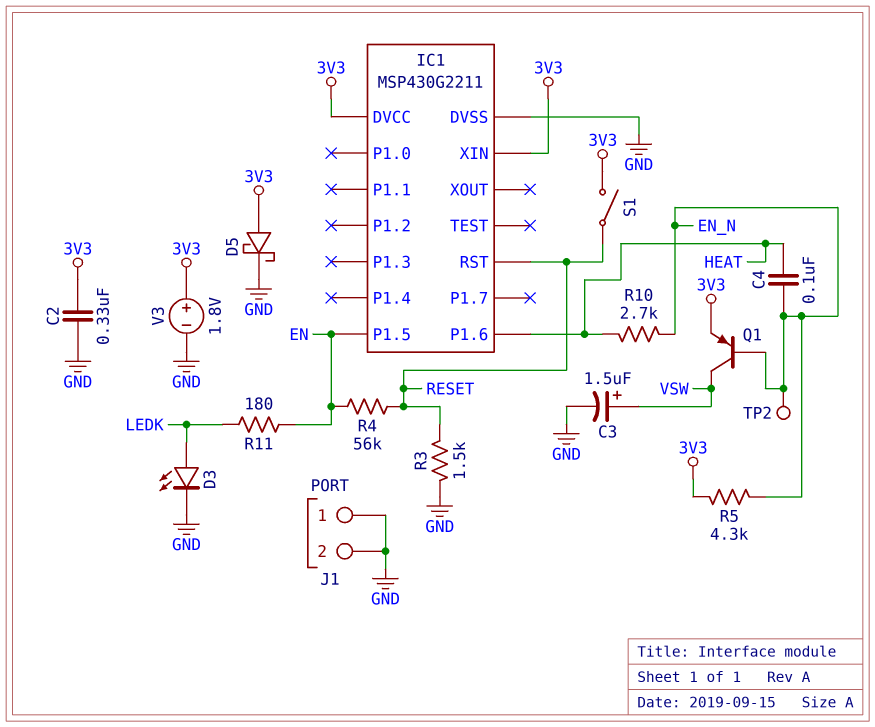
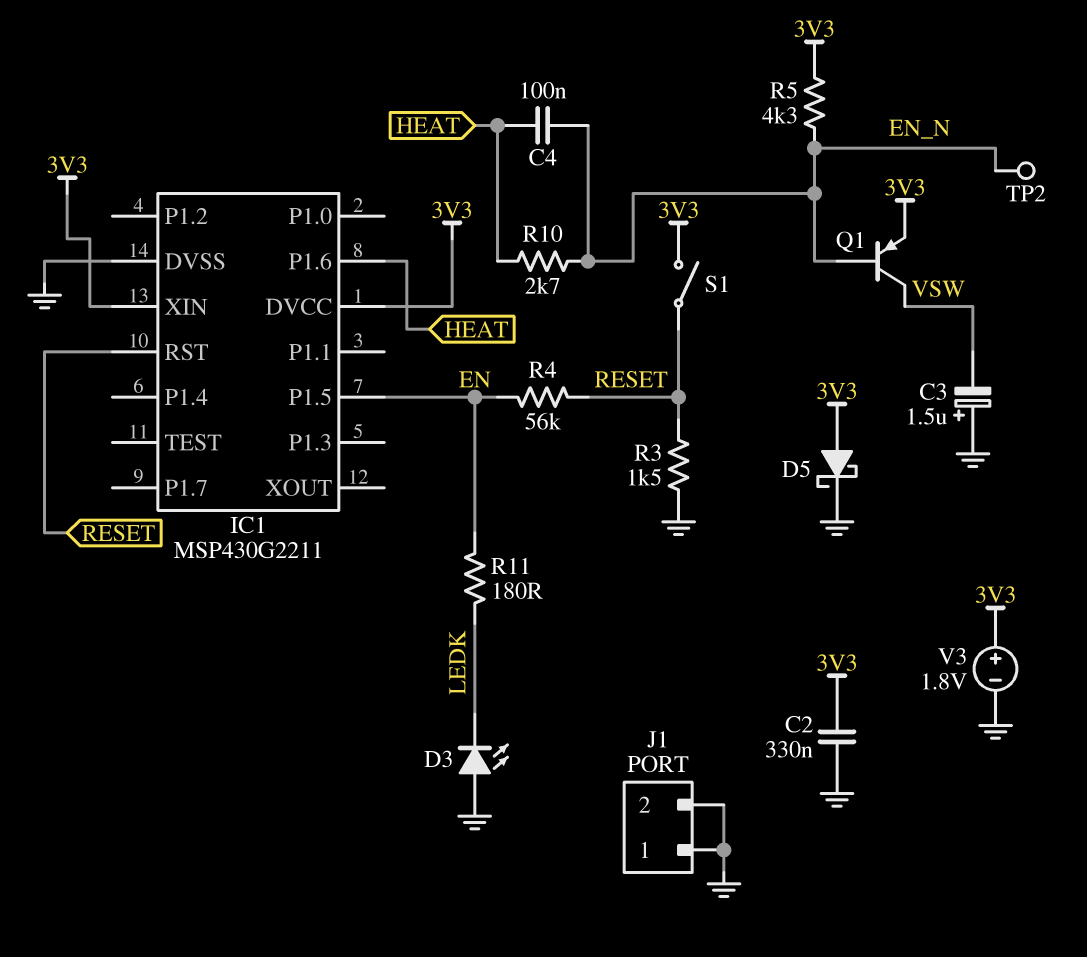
C3: 1.5uF (plus VSW, minus GND) -> 1.5uF (plus GND, minus VSW)
D3: LED (A LEDK, K GND) -> LED (A GND, K LEDK)

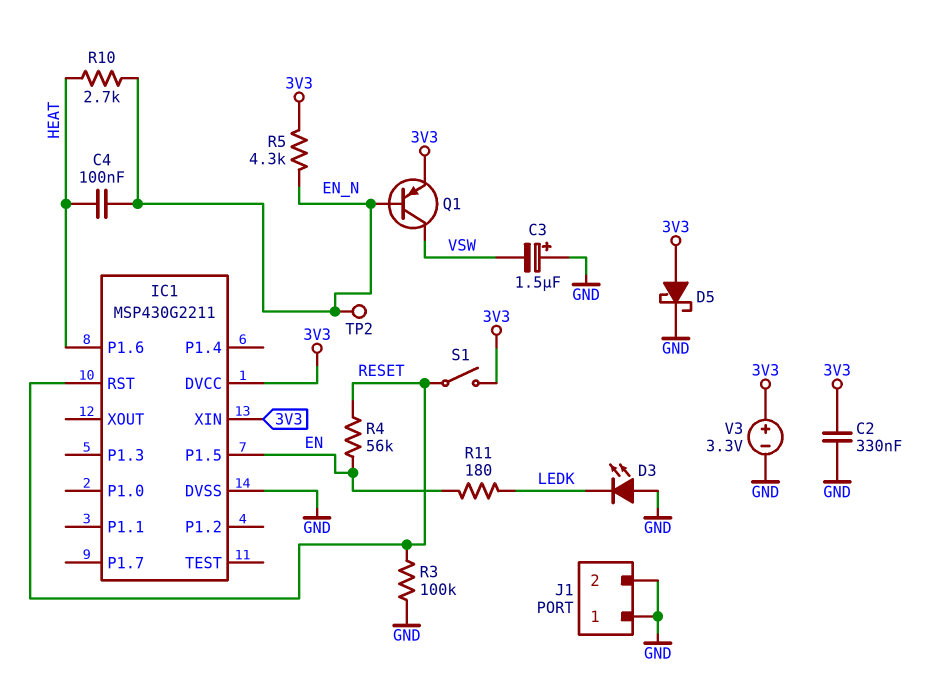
R3: 1.5k (GND, RESET) -> 100k (GND, RESET)
V3: 1.8V (plus 3V3, minus GND) -> 3.3V (plus 3V3, minus GND)

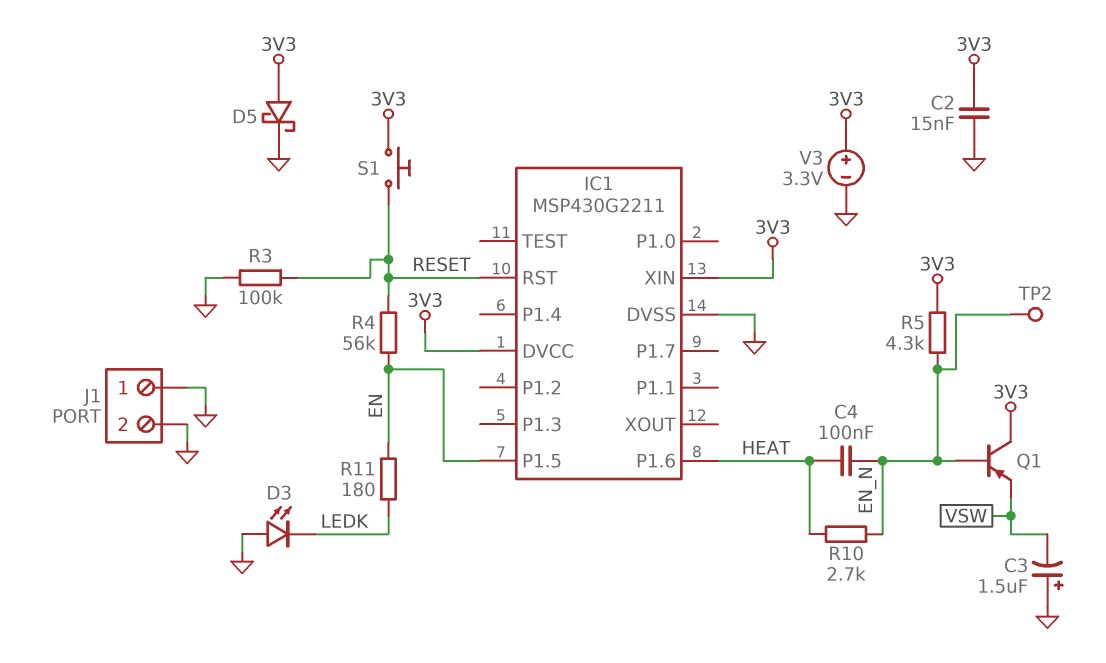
C2: 330nF (3V3, GND) -> 15nF (3V3, GND)
Q1: PNP (B EN_N, C VSW, E 3V3) -> PNP (B EN_N, C 3V3, E VSW)
S1: switch (3V3, RESET) -> button (3V3, RESET)

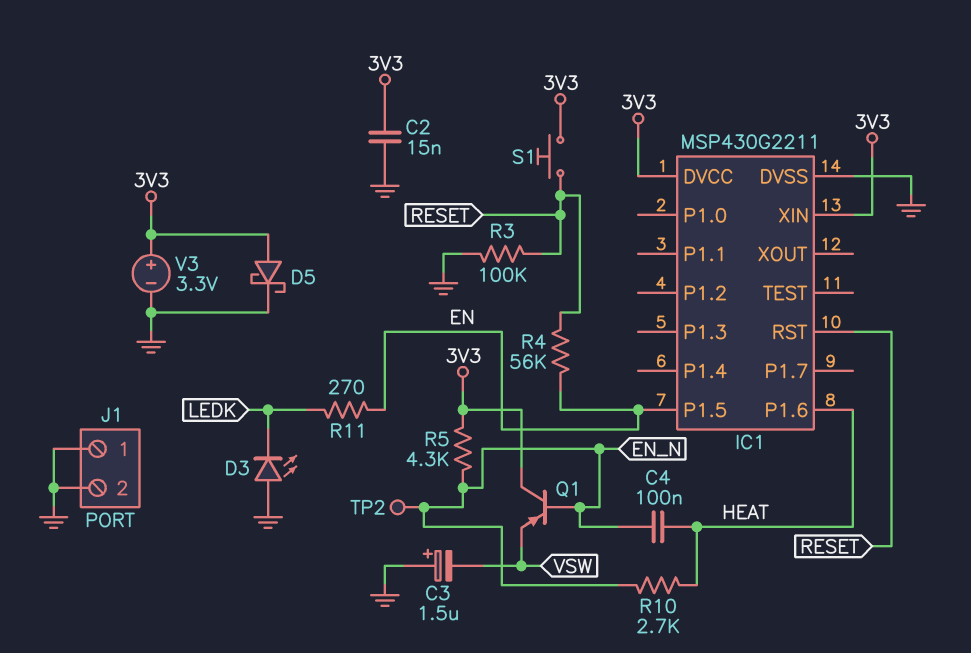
R11: 180 (EN, LEDK) -> 270 (EN, LEDK)

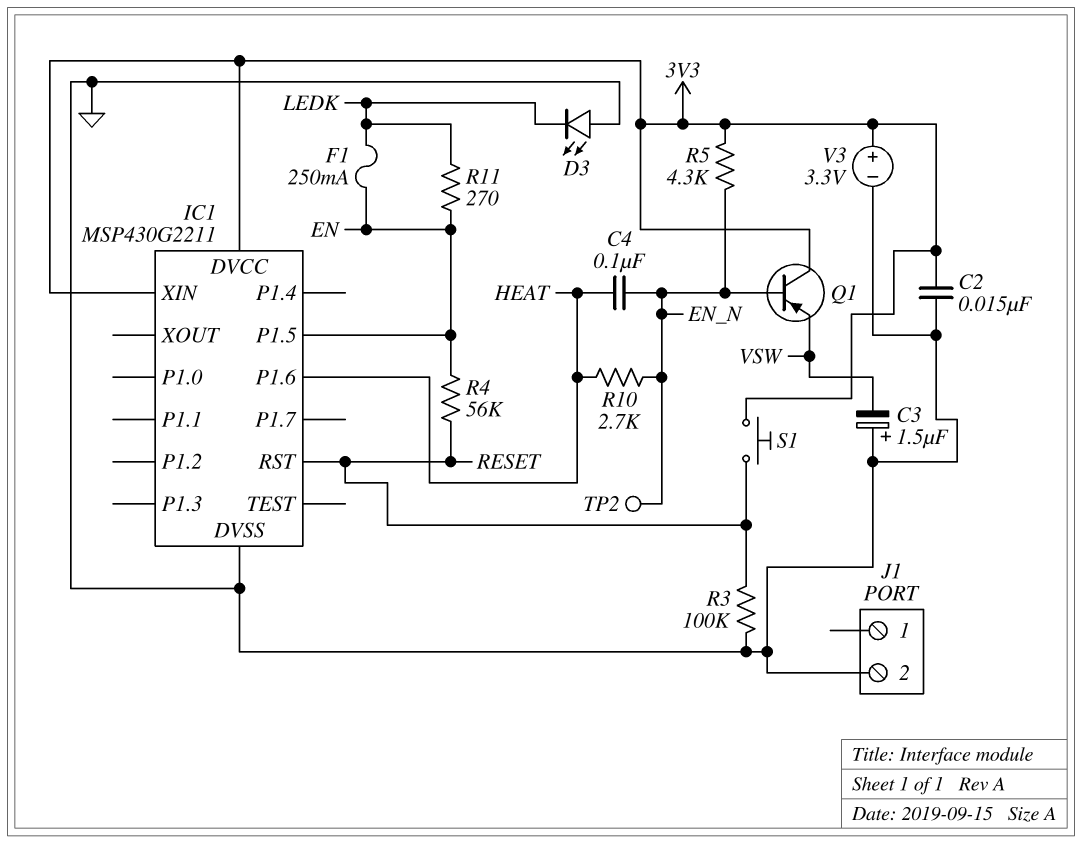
D5: schottky (A 3V3, K GND) -> none
F1: none -> 250mA (EN, LEDK)
J1 pin 1: GND -> none

